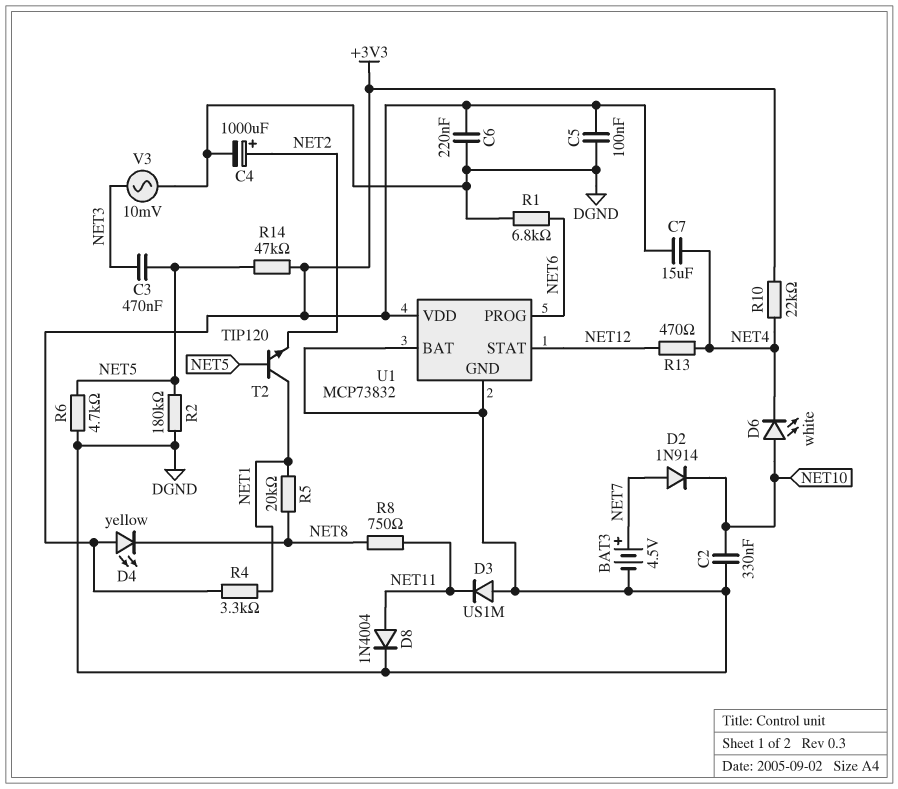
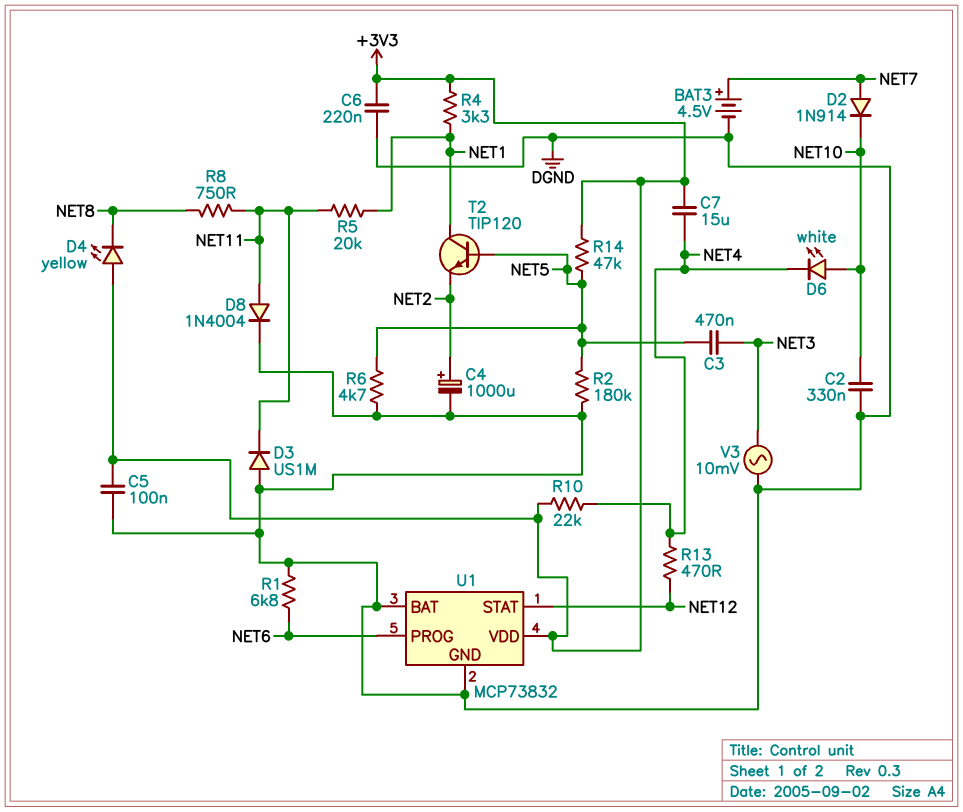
R5: 20k (NET1, NET8) -> 20k (NET1, NET11)

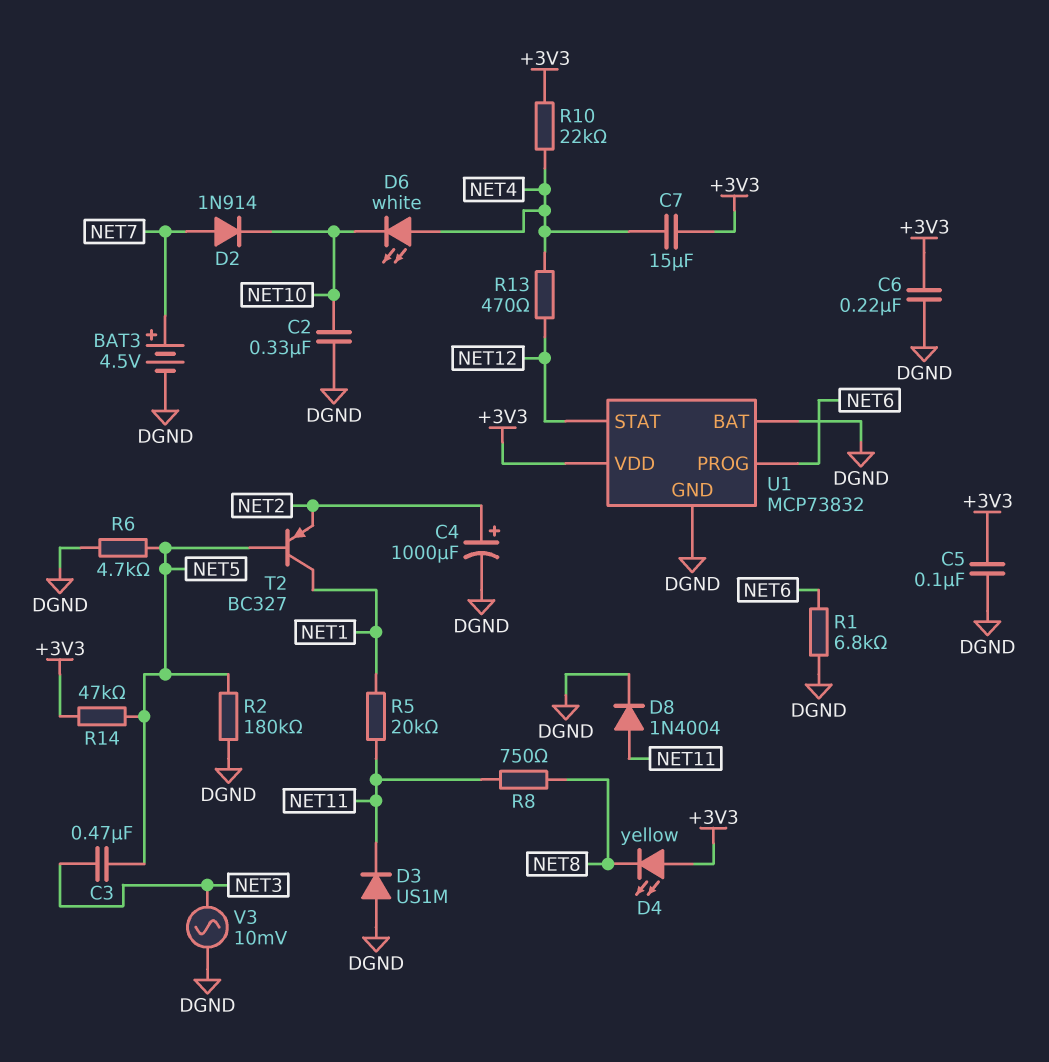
D6: LED white (A NET10, K NET4) -> LED white (A NET4, K NET10)
R4: 3.3k (+3V3, NET1) -> none
T2: NPN TIP120 (B NET5, C NET1, E NET2) -> PNP BC327 (B NET5, C NET1, E NET2)

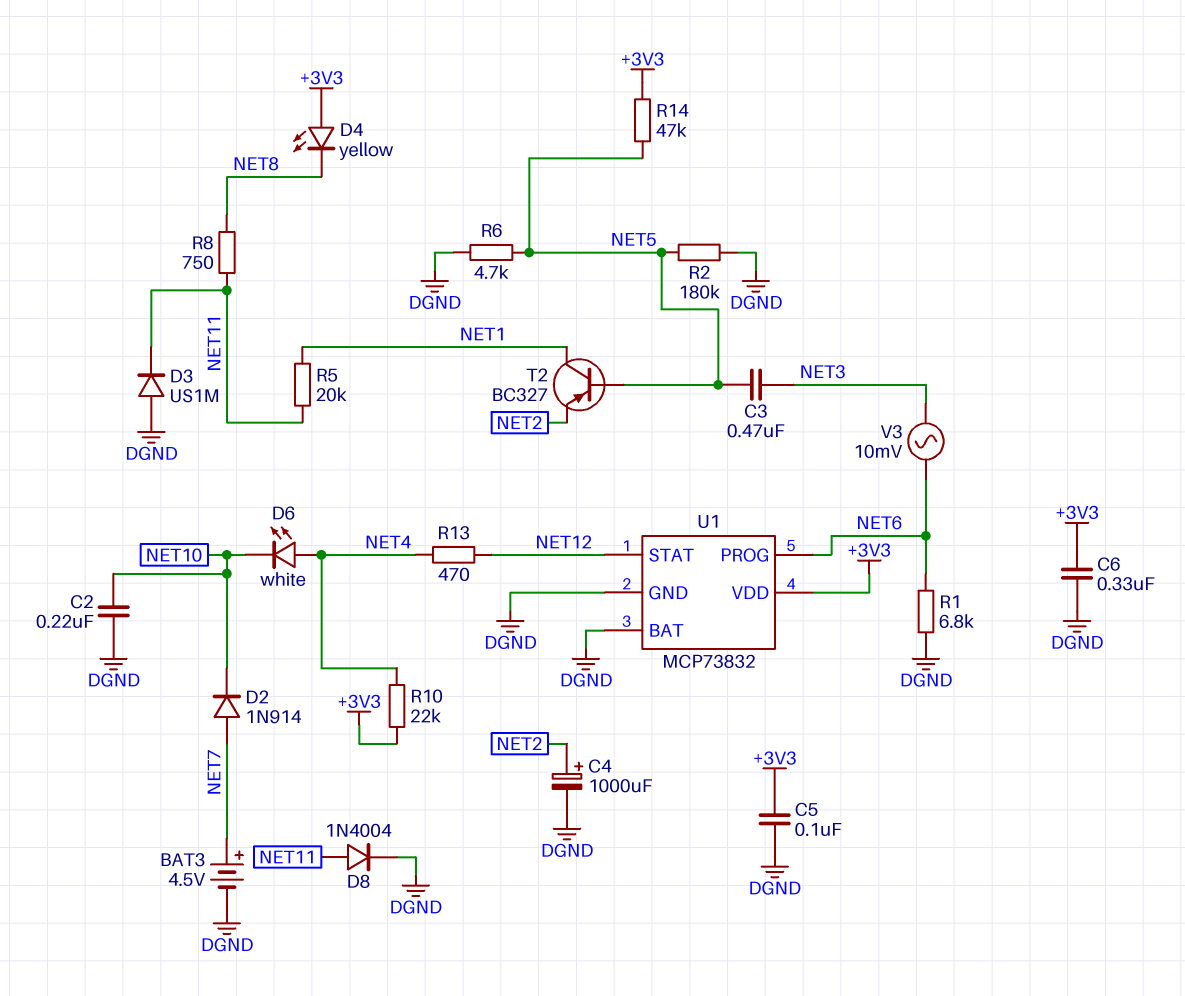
C2: 330nF (DGND, NET10) -> 220nF (DGND, NET10)
C6: 220nF (+3V3, DGND) -> 330nF (+3V3, DGND)
C7: 15uF (+3V3, NET4) -> none
V3: AC 10mV (DGND, NET3) -> AC 10mV (NET3, NET6)

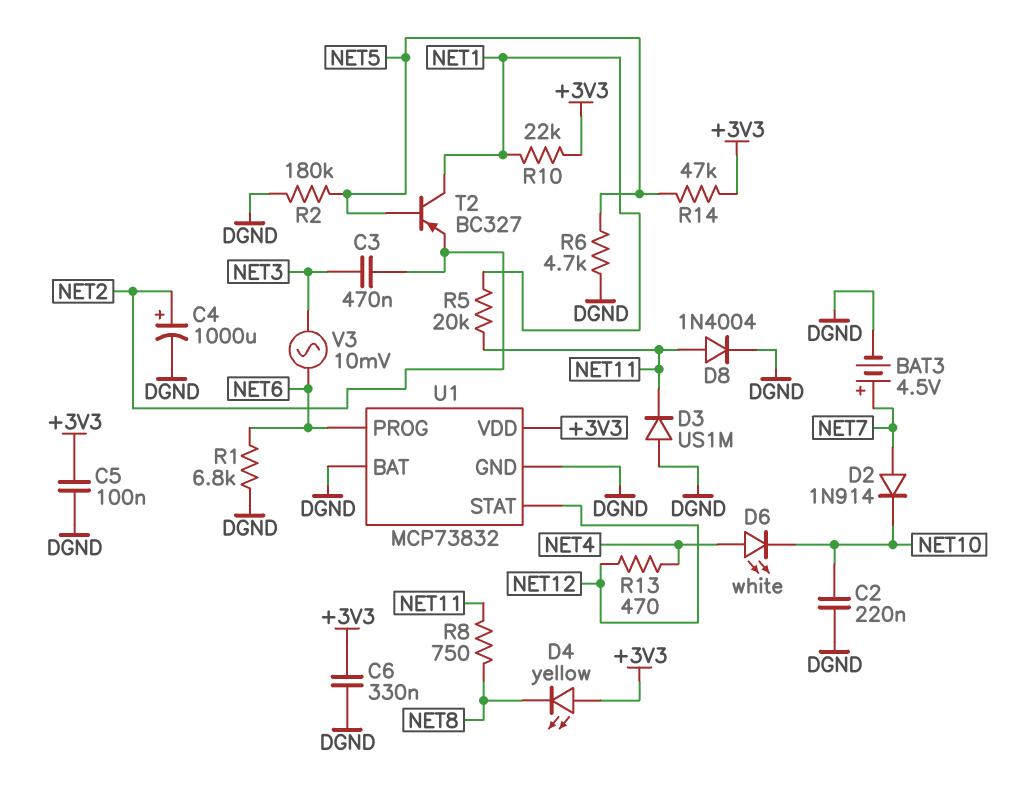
C3: 470nF (NET3, NET5) -> 470nF (NET2, NET3)
R10: 22k (+3V3, NET4) -> 22k (+3V3, NET1)

